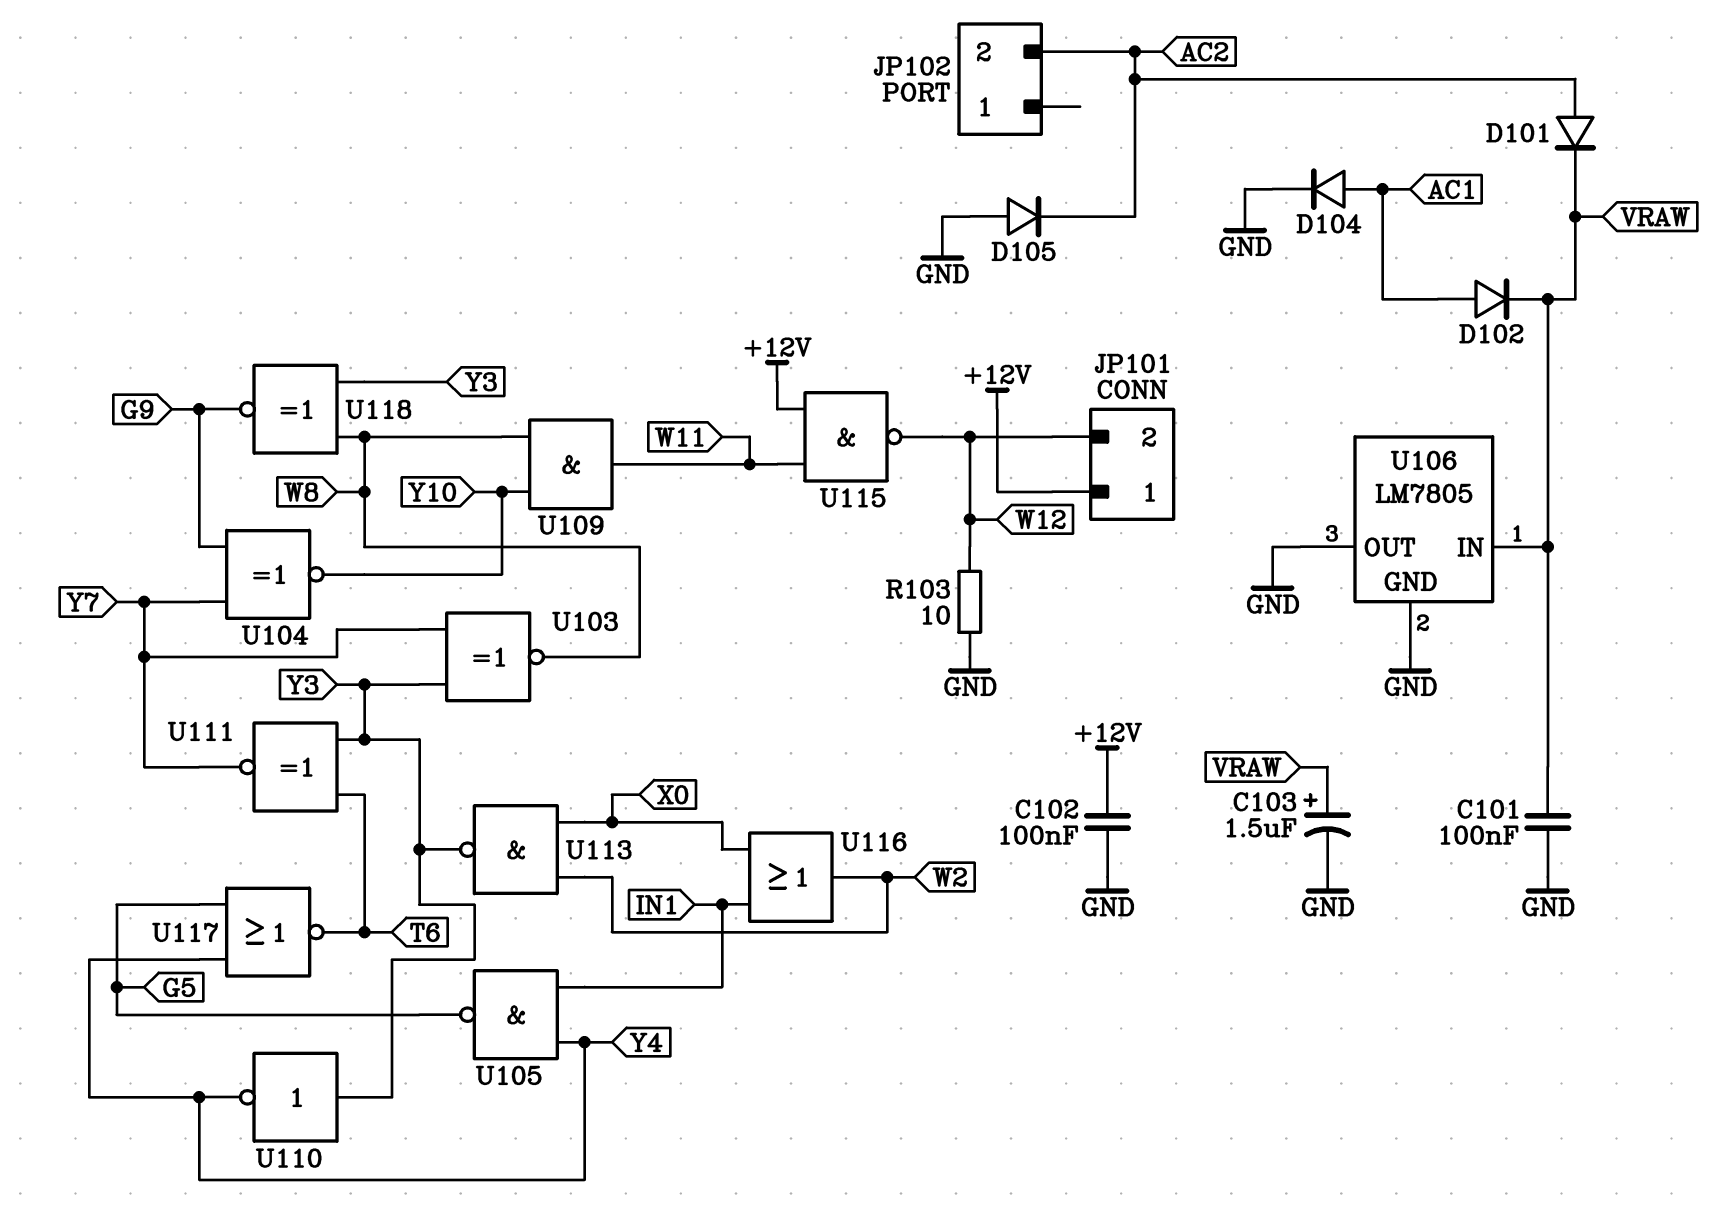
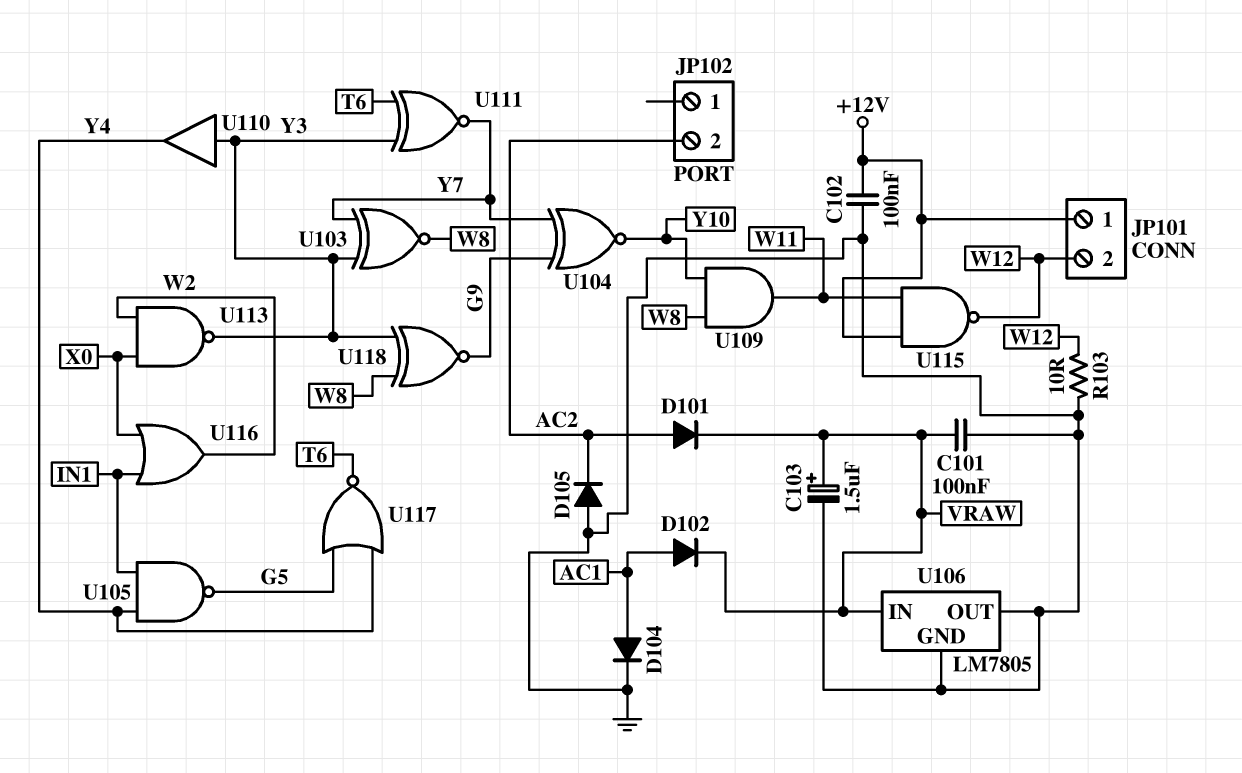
U110: NOT (in Y3, out Y4) -> buffer (in Y3, out Y4)

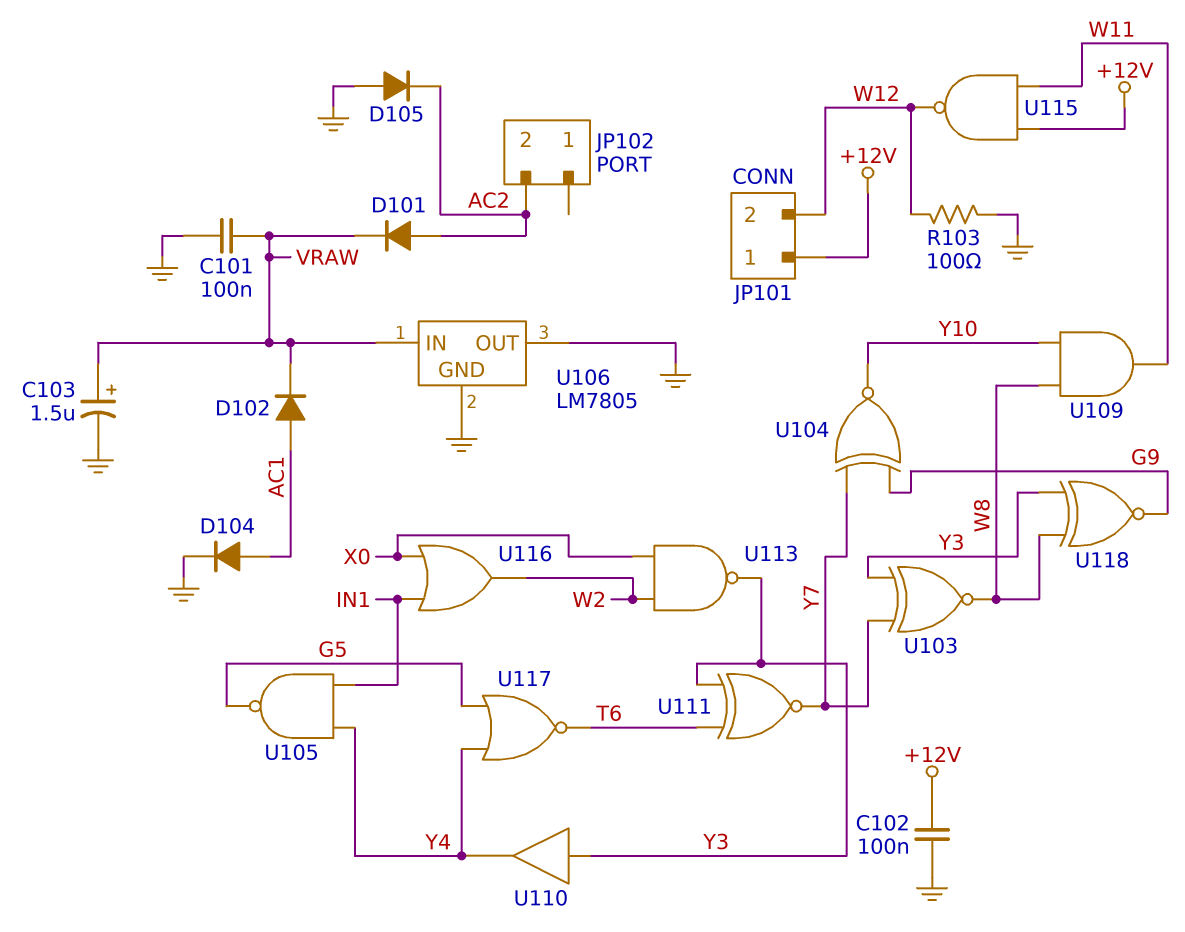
R103: 10 (GND, W12) -> 100 (GND, W12)

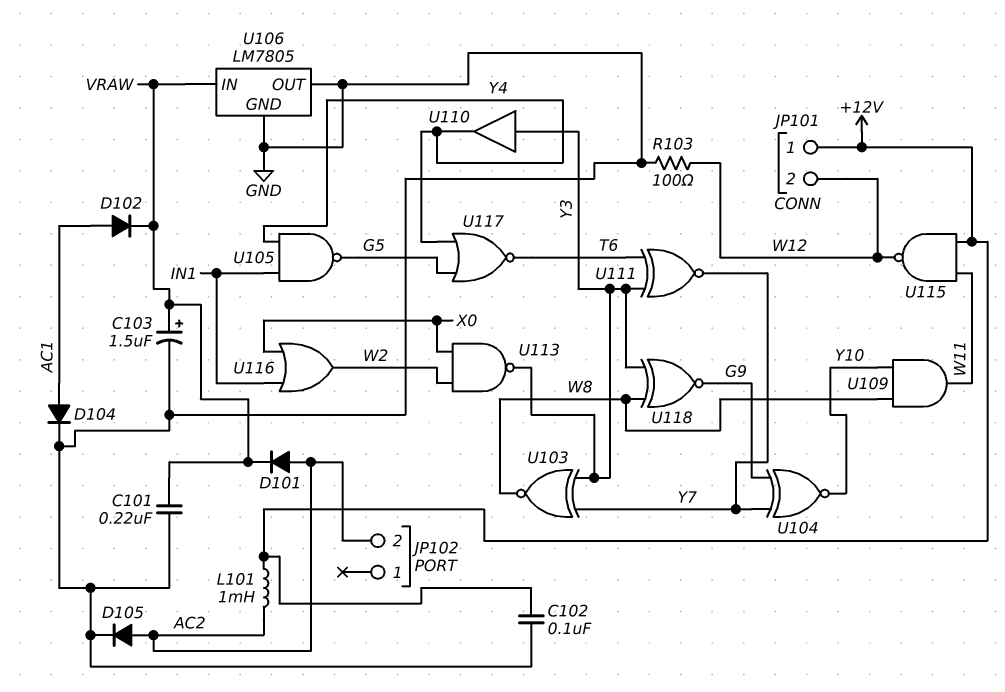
C101: 100nF (GND, VRAW) -> 220nF (GND, VRAW)
D105: diode (A GND, K AC2) -> diode (A AC2, K GND)
L101: none -> 1mH (+12V, AC2)

